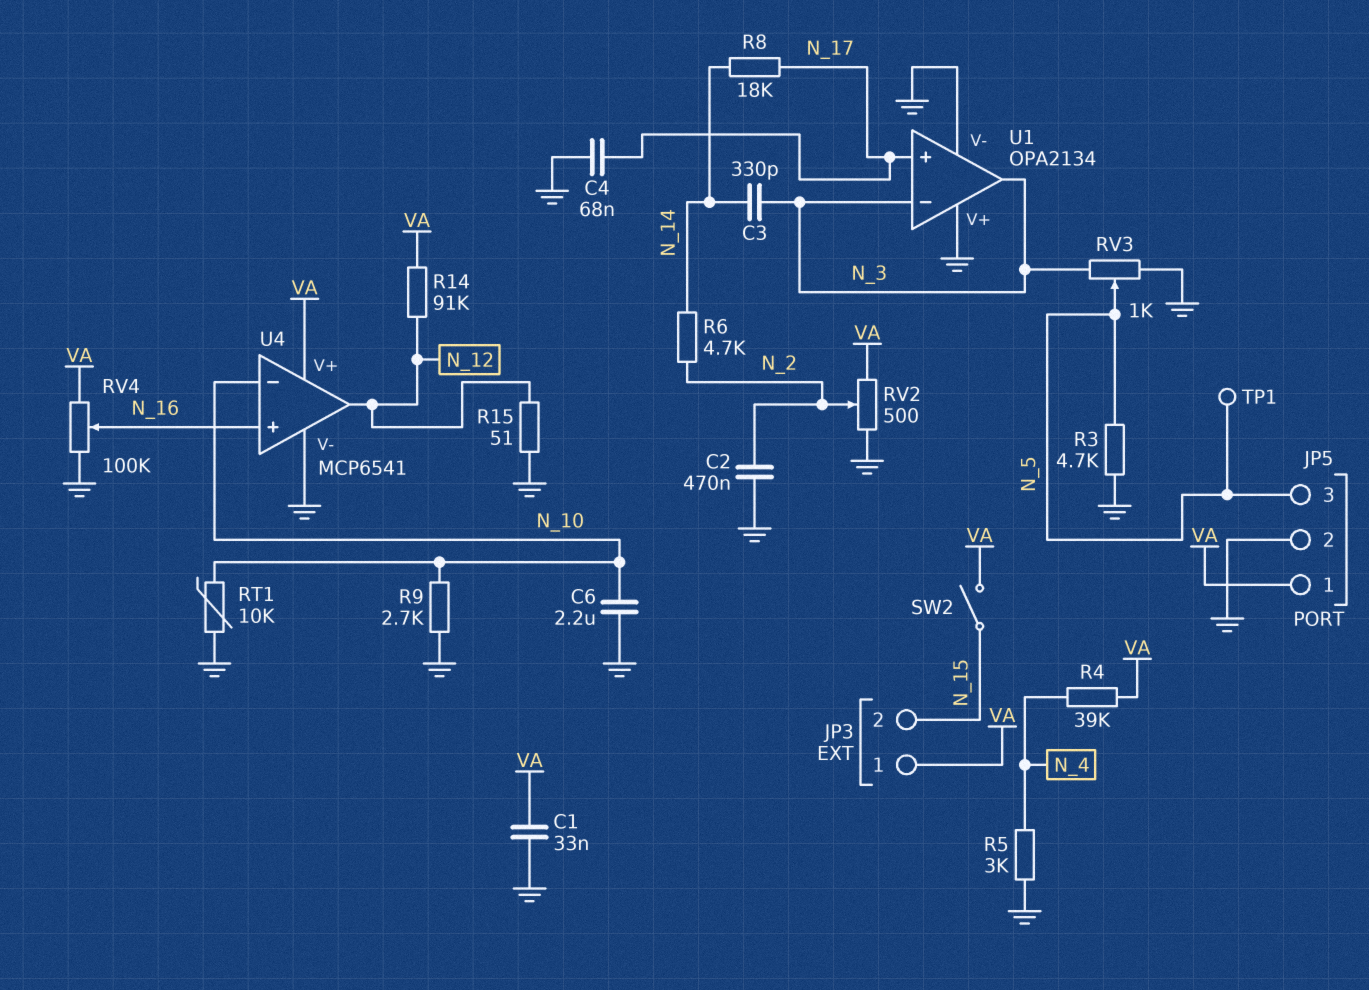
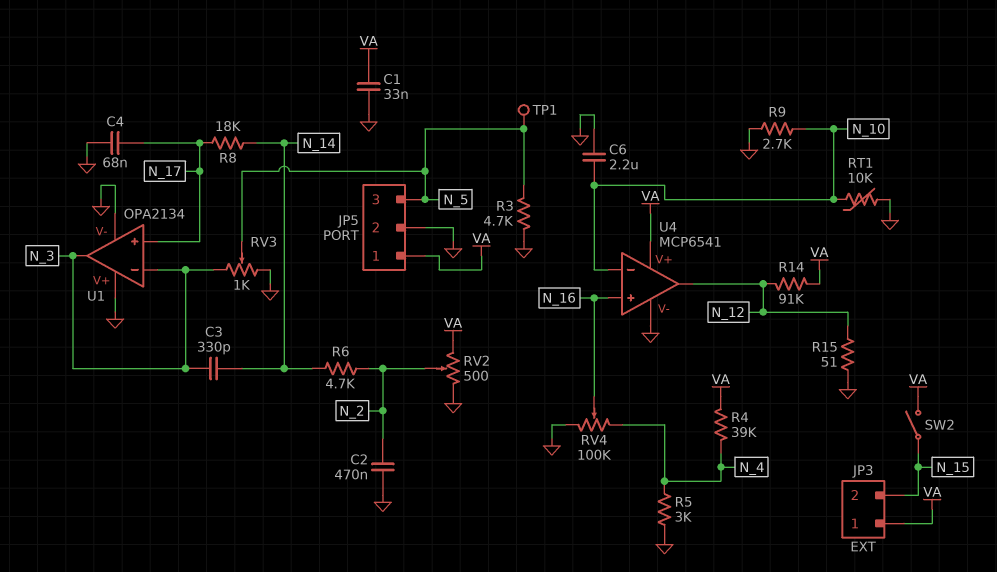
RV4: 100k (GND, VA, wiper N_16) -> 100k (GND, N_4, wiper N_16)

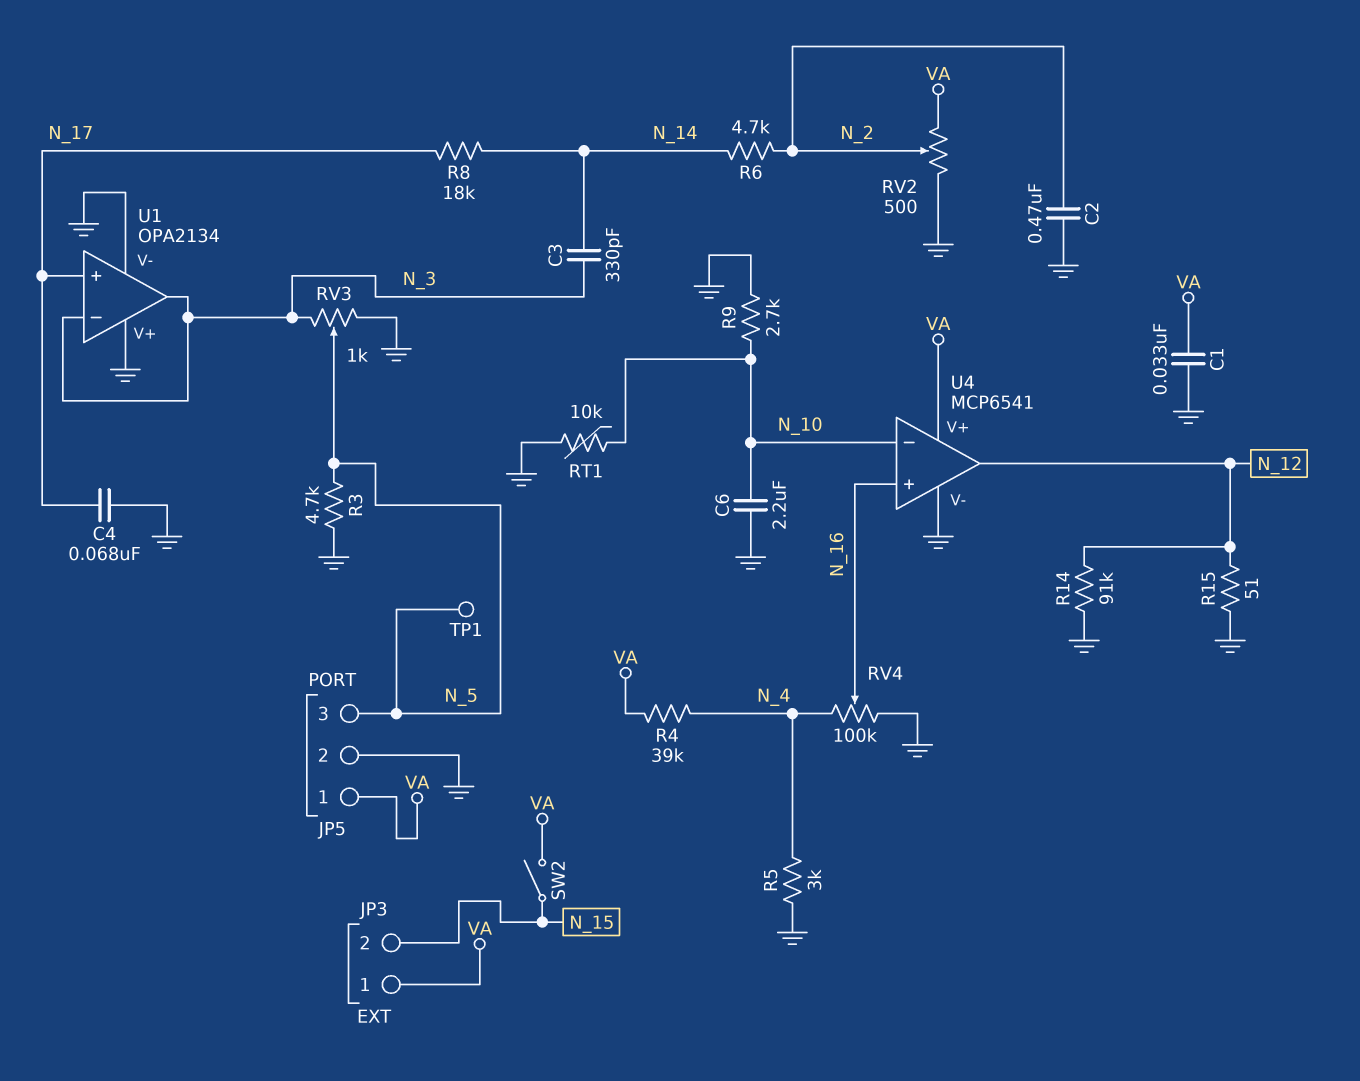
R14: 91k (N_12, VA) -> 91k (GND, N_12)

